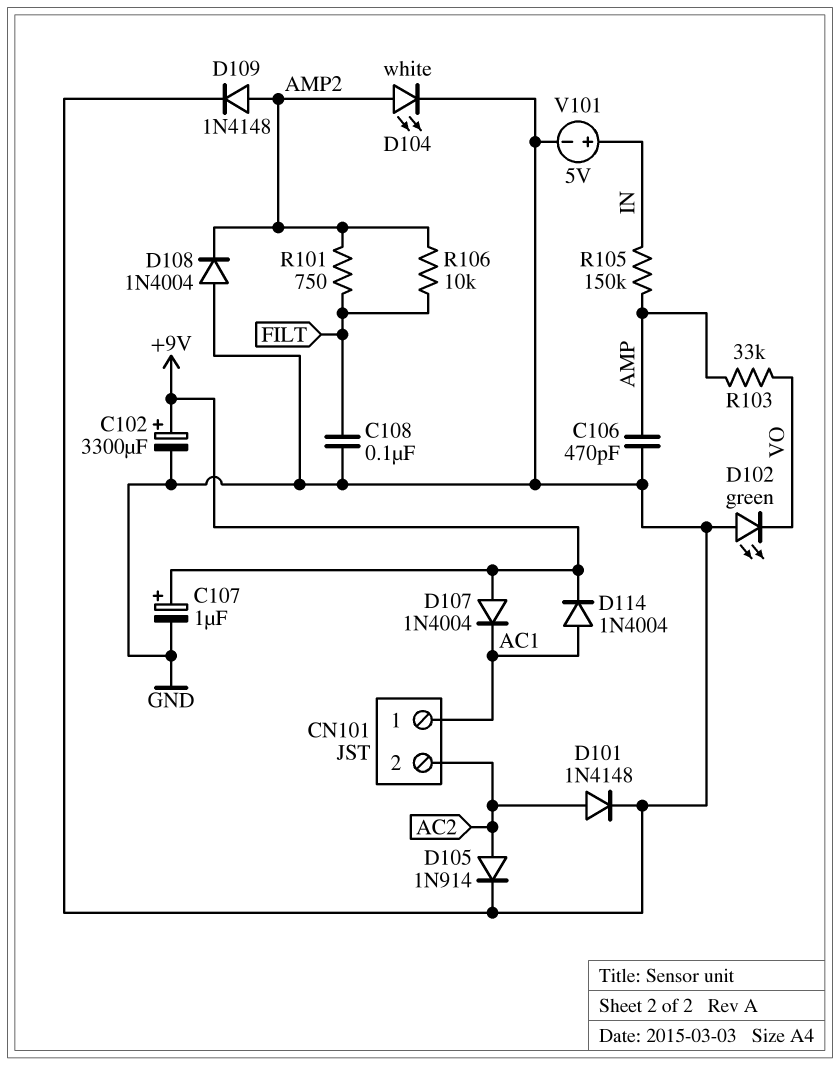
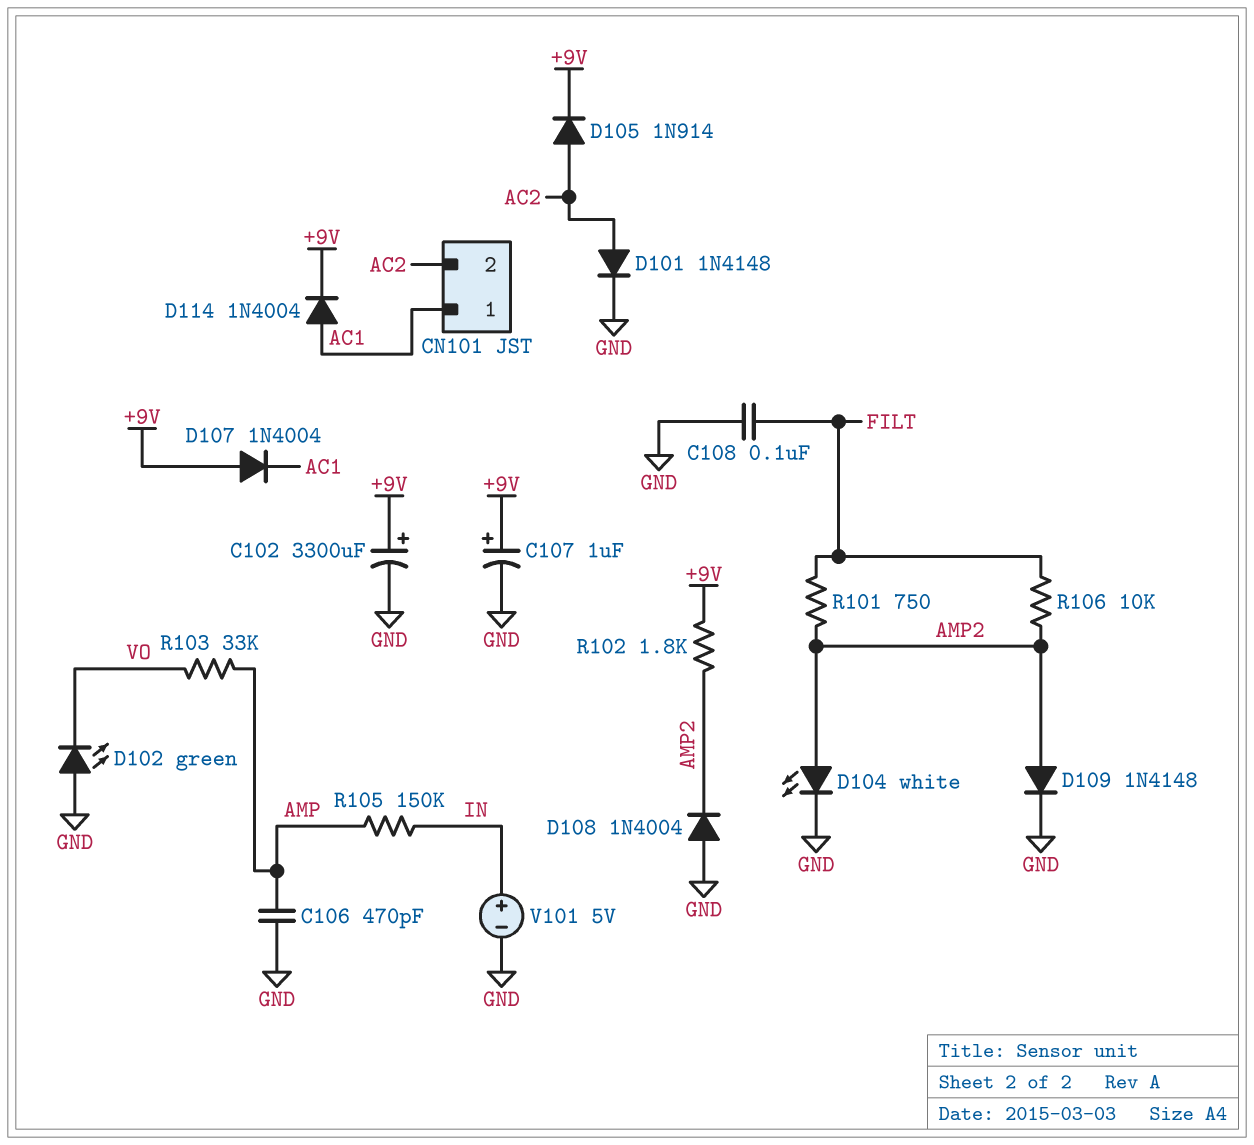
D105: diode 1N914 (A AC2, K GND) -> diode 1N914 (A AC2, K +9V)
R102: none -> 1.8k (+9V, AMP2)

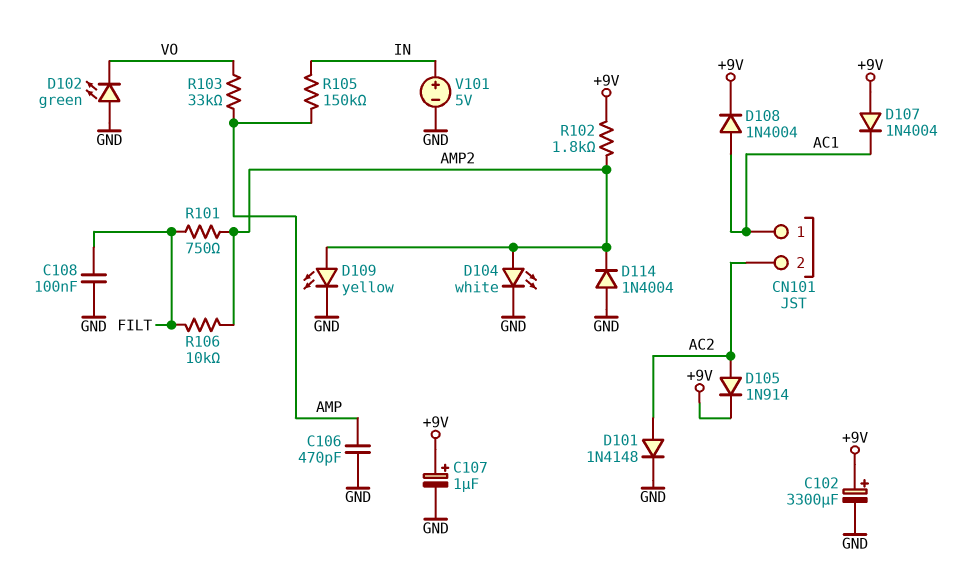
D108: diode 1N4004 (A GND, K AMP2) -> diode 1N4004 (A AC1, K +9V)
D109: diode 1N4148 (A AMP2, K GND) -> LED yellow (A AMP2, K GND)
D114: diode 1N4004 (A AC1, K +9V) -> diode 1N4004 (A GND, K AMP2)

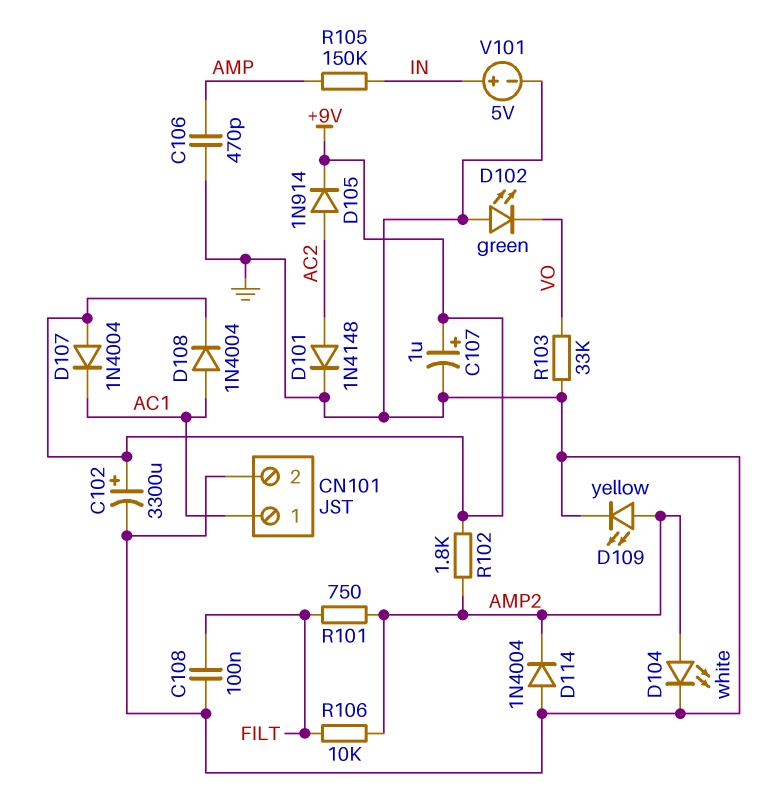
CN101 pin 2: AC2 -> GND
R103: 33k (AMP, VO) -> 33k (GND, VO)

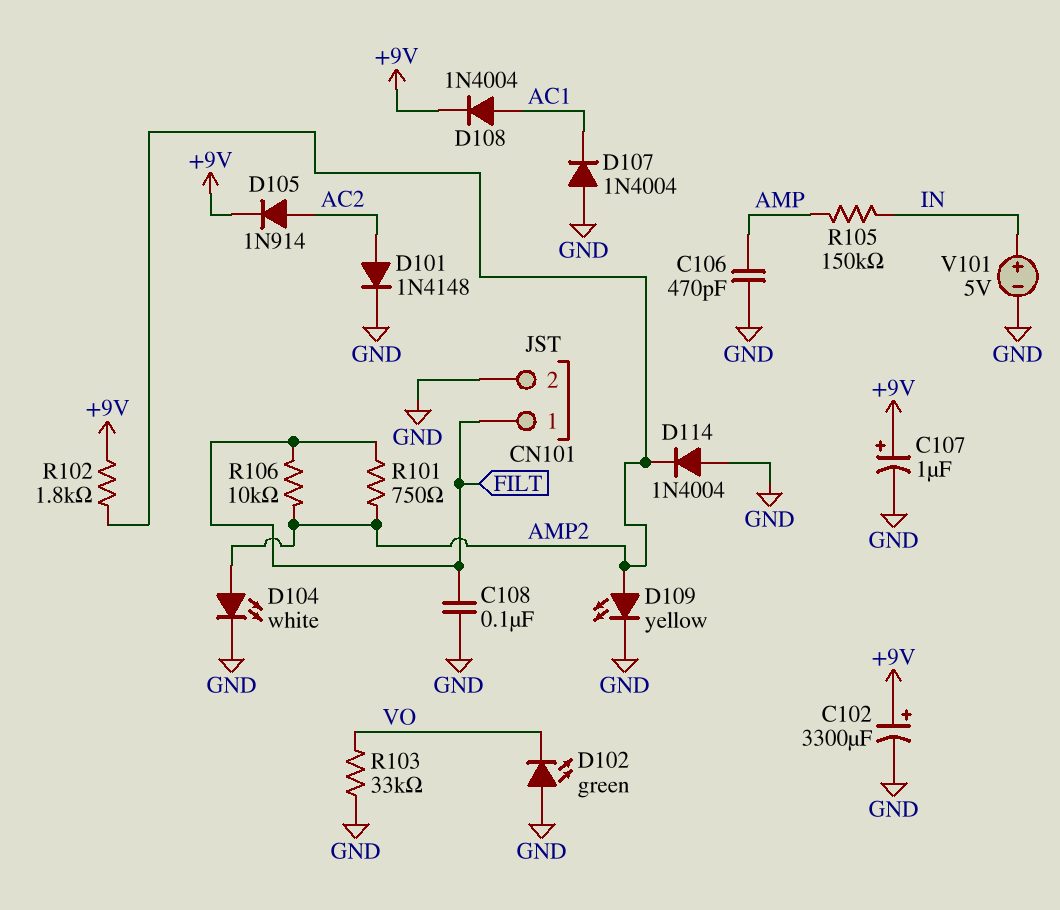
CN101 pin 1: AC1 -> FILT
D107: diode 1N4004 (A +9V, K AC1) -> diode 1N4004 (A GND, K AC1)

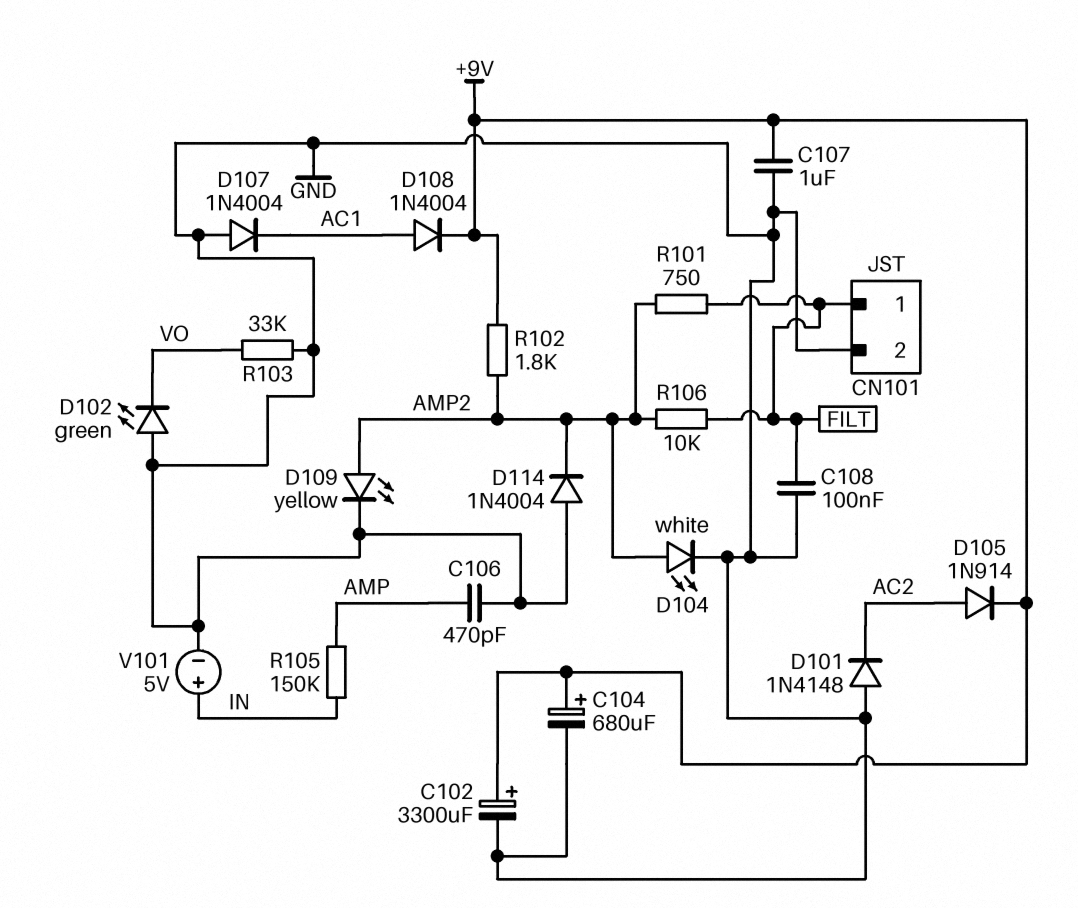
C104: none -> 680uF (plus +9V, minus GND)
C107: 1uF (plus +9V, minus GND) -> 1uF (+9V, GND)
D101: diode 1N4148 (A AC2, K GND) -> diode 1N4148 (A GND, K AC2)

